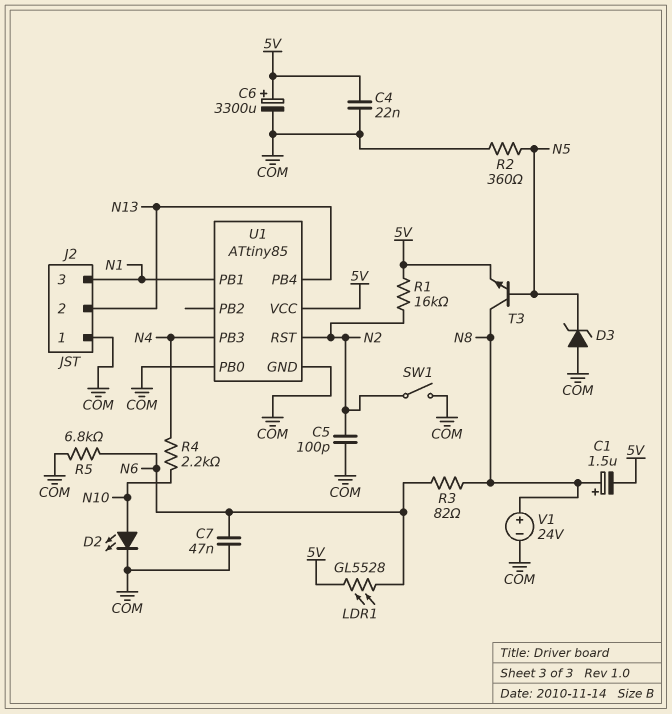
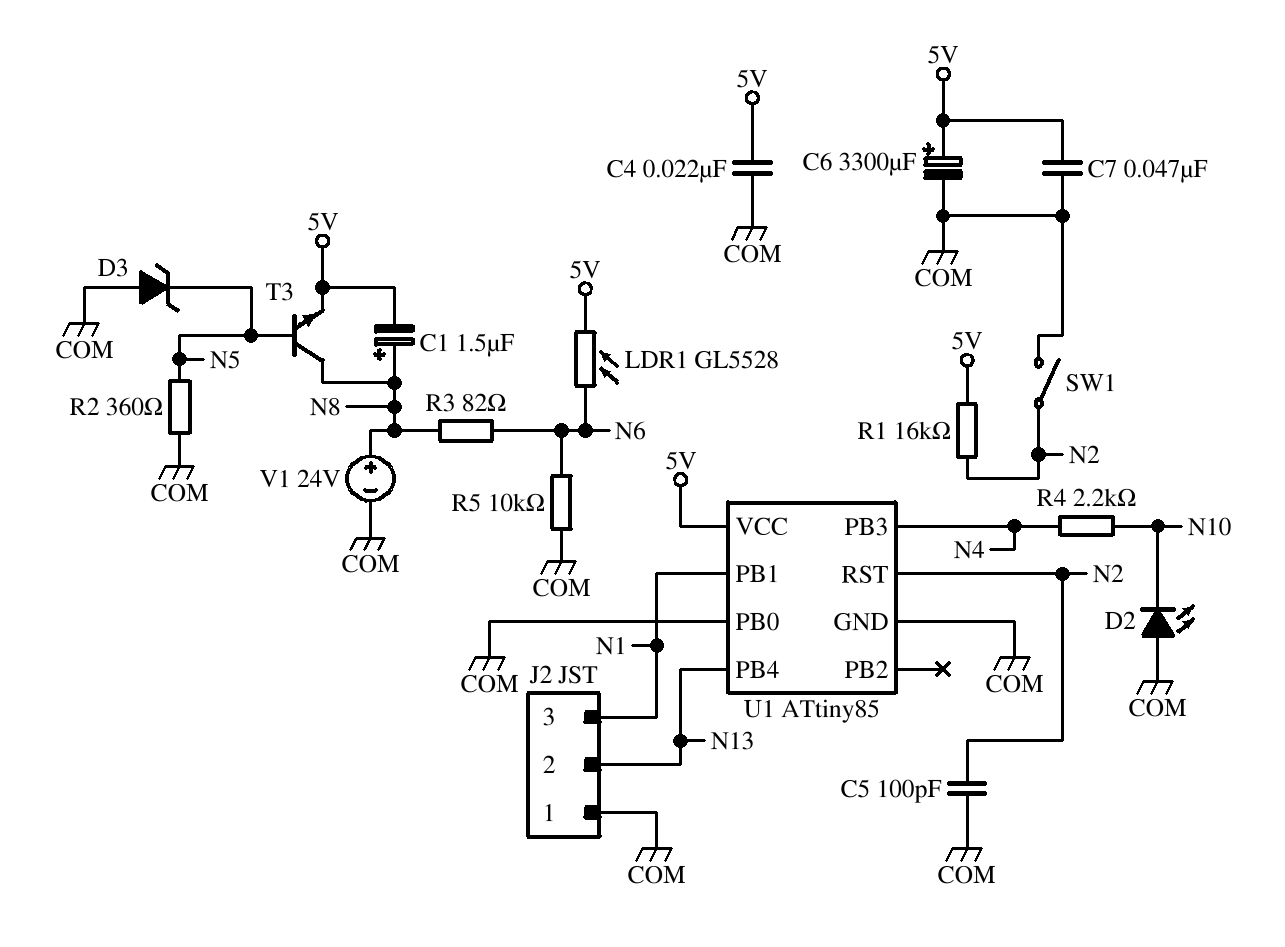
C7: 47nF (COM, N6) -> 47nF (5V, COM)
D2: LED (A N10, K COM) -> LED (A COM, K N10)
R5: 6.8k (COM, N6) -> 10k (COM, N6)

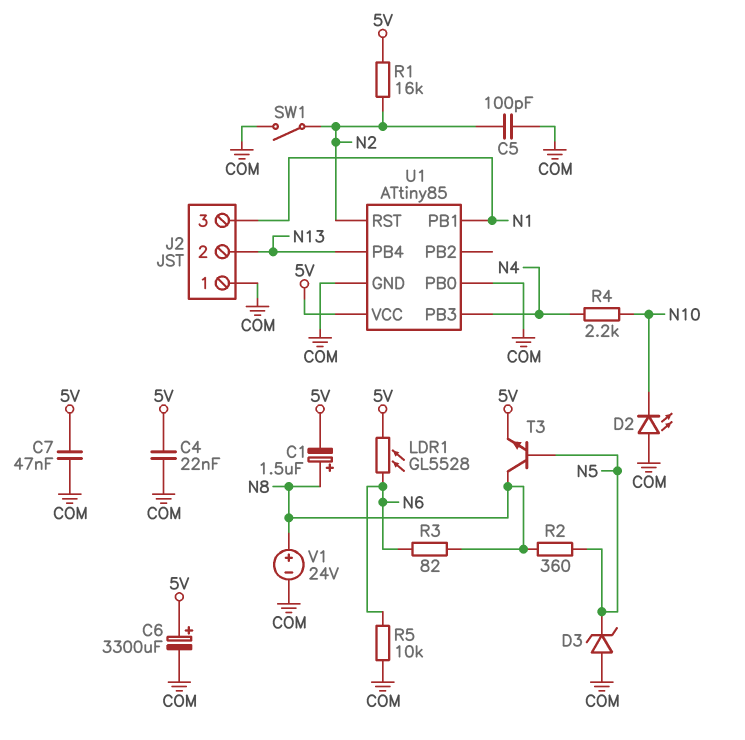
R2: 360 (COM, N5) -> 360 (N5, N8)

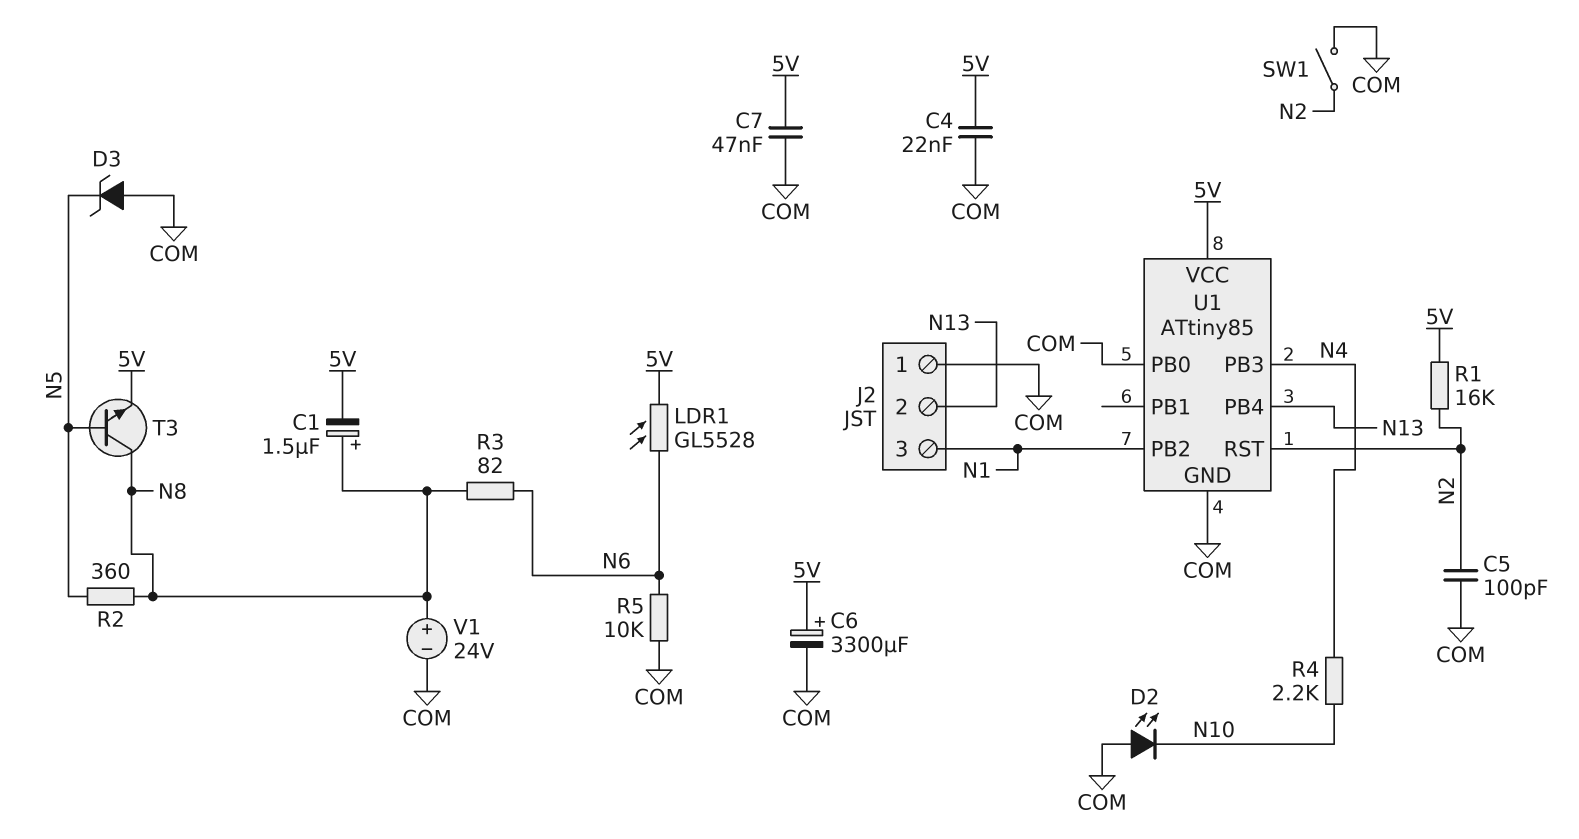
U1 pin PB1: N1 -> none
U1 pin PB2: none -> N1

